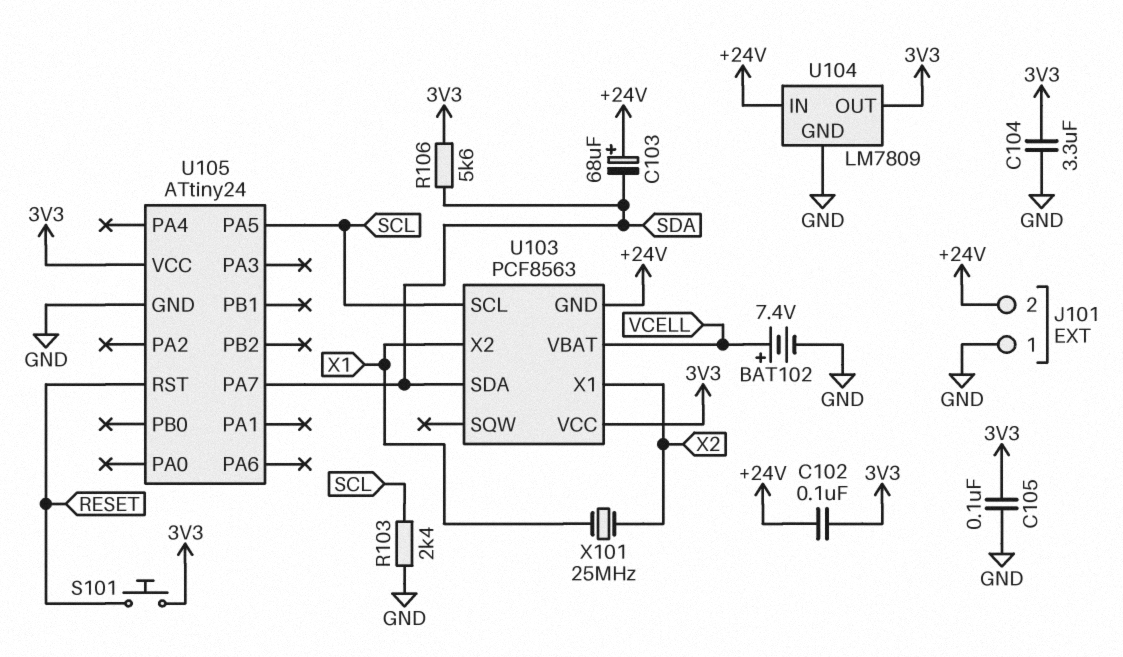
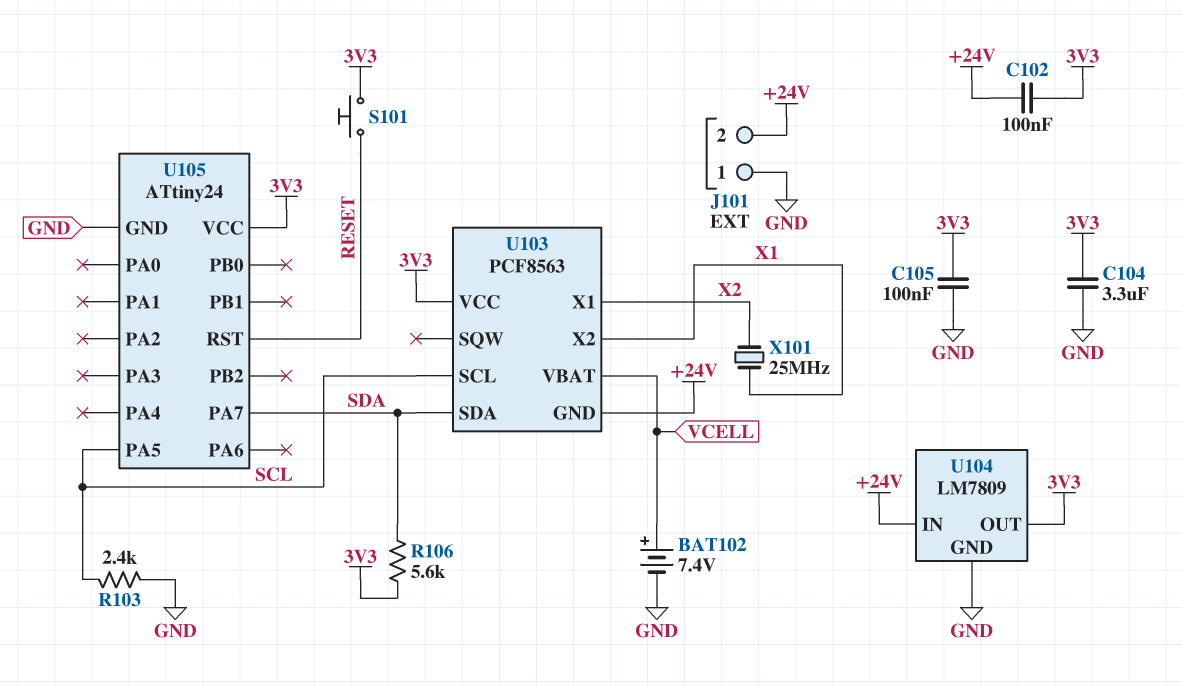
C103: 68uF (plus +24V, minus SDA) -> none

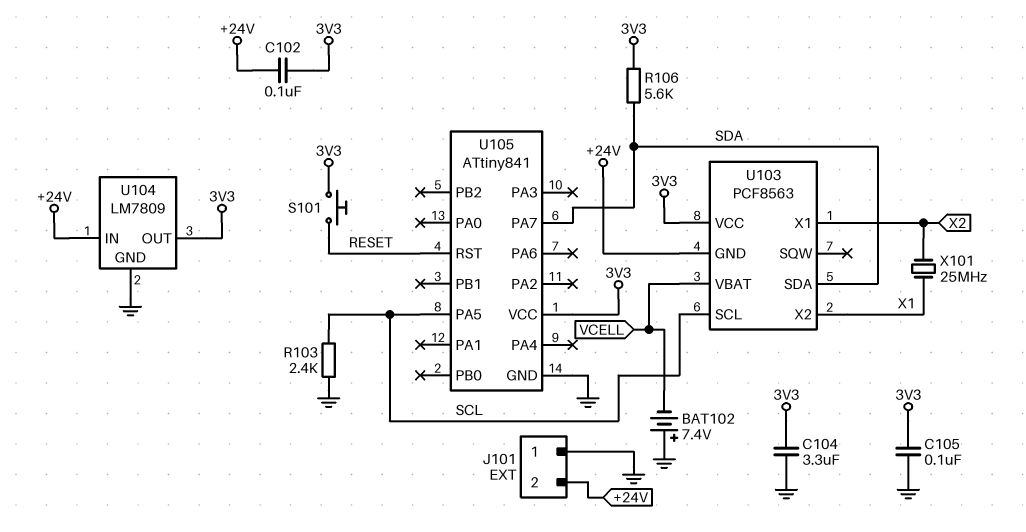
BAT102: 7.4V (plus VCELL, minus GND) -> 7.4V (plus GND, minus VCELL)
U105: ATtiny24 -> ATtiny841

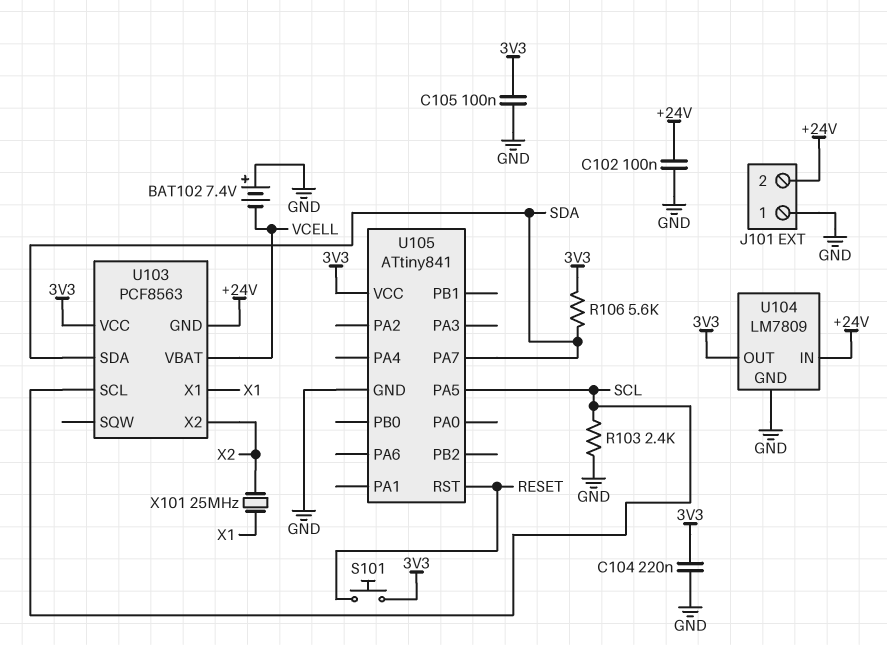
C102: 100nF (+24V, 3V3) -> 100nF (+24V, GND)
C104: 3.3uF (3V3, GND) -> 220nF (3V3, GND)
U103 pin X1: X2 -> X1
U103 pin X2: X1 -> X2

